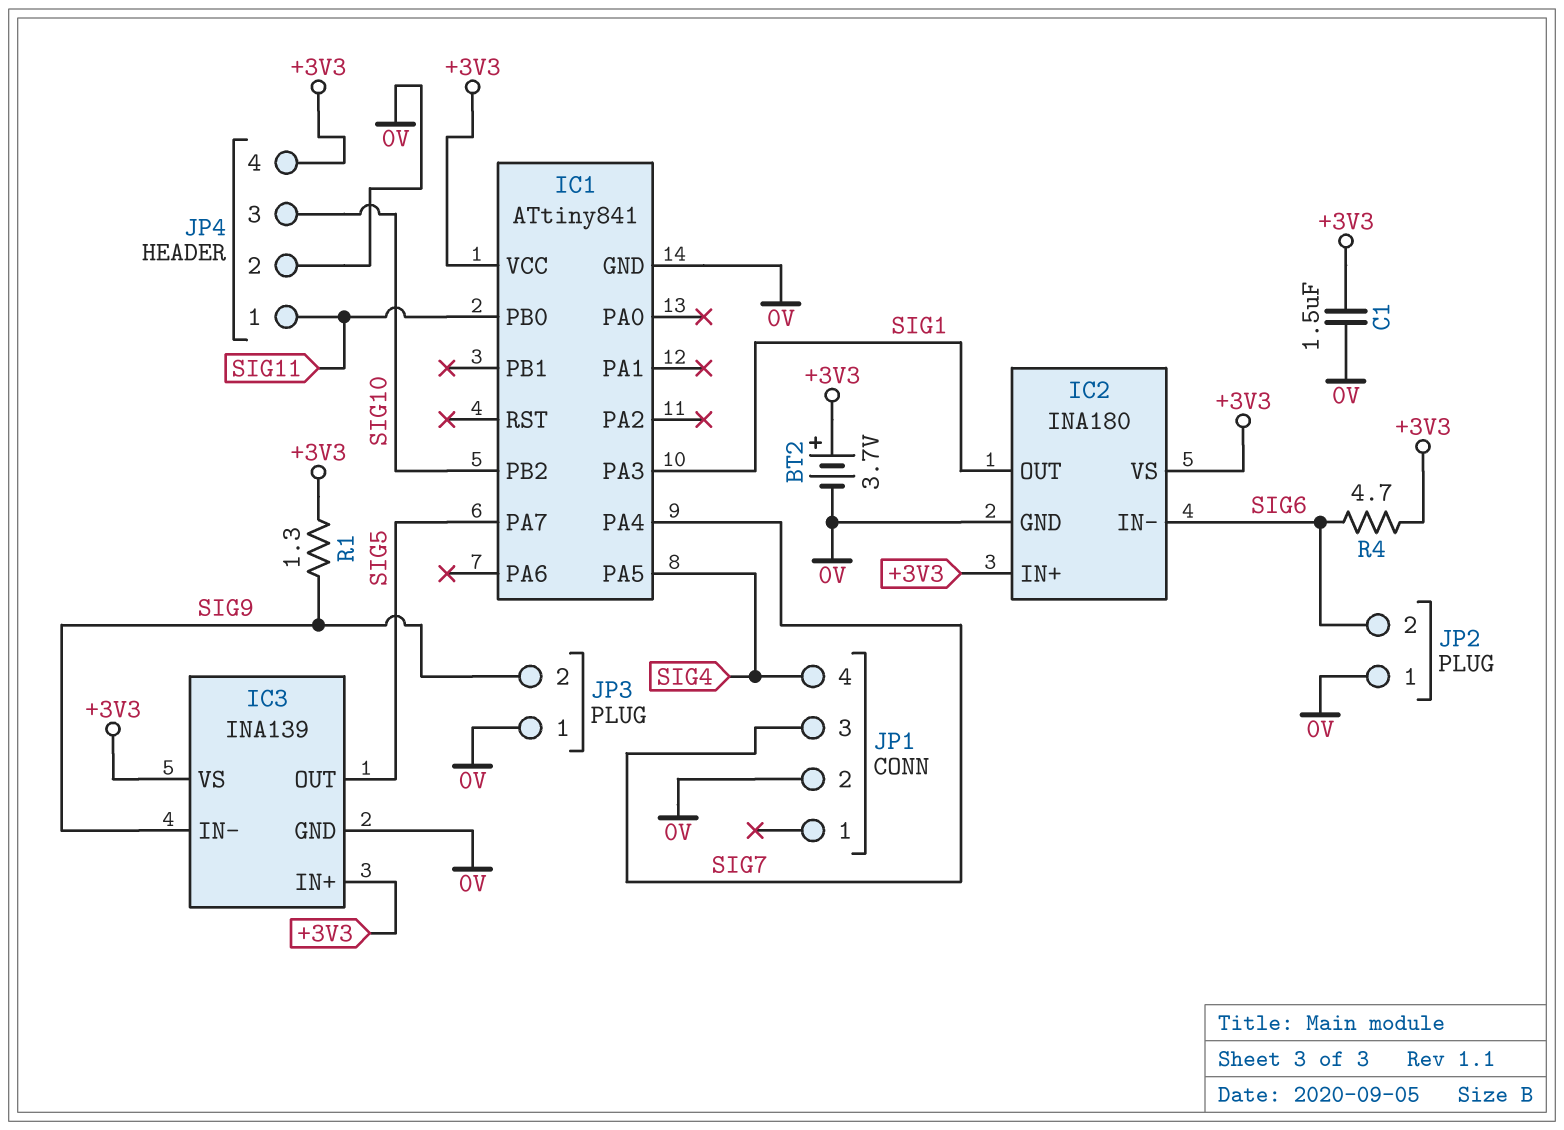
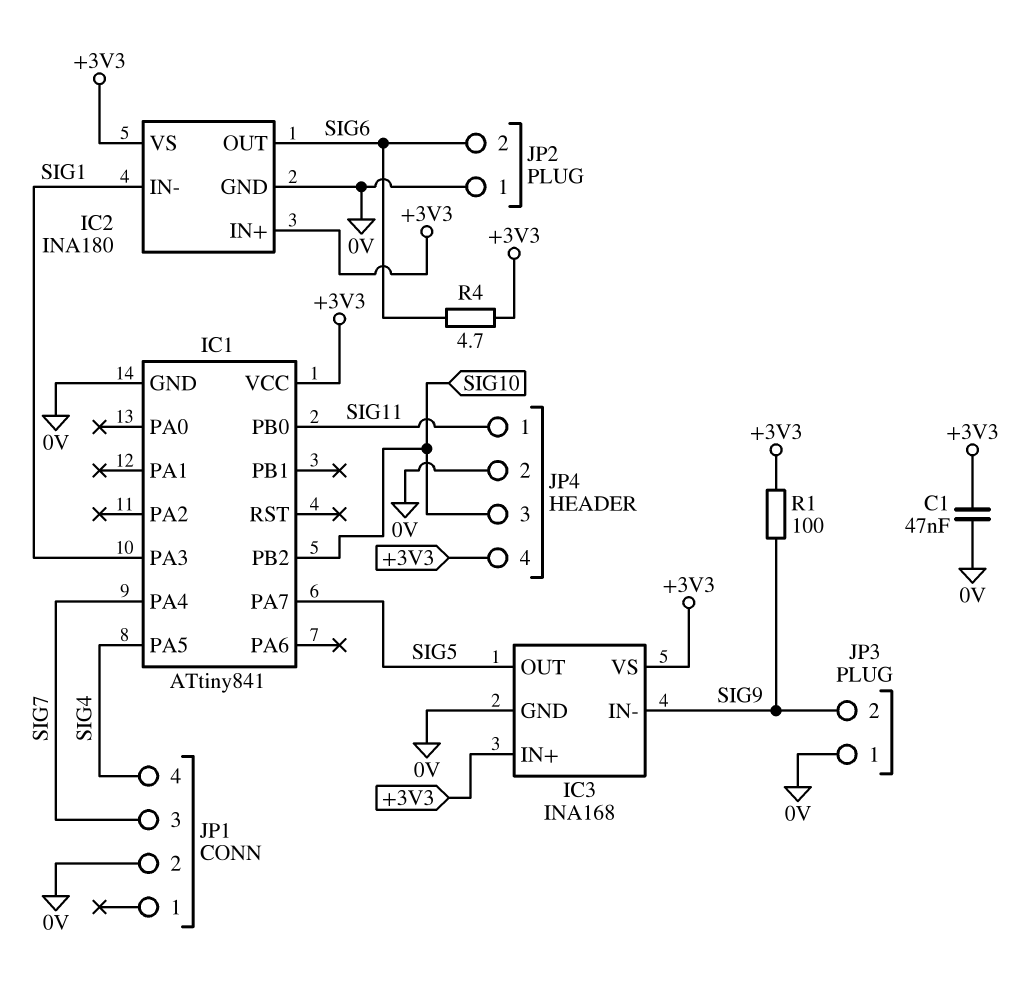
BT2: 3.7V (plus +3V3, minus 0V) -> none
C1: 1.5uF (+3V3, 0V) -> 47nF (+3V3, 0V)
IC2 pin IN-: SIG6 -> SIG1
IC2 pin OUT: SIG1 -> SIG6
IC3: INA139 -> INA168
R1: 1.3 (+3V3, SIG9) -> 100 (+3V3, SIG9)

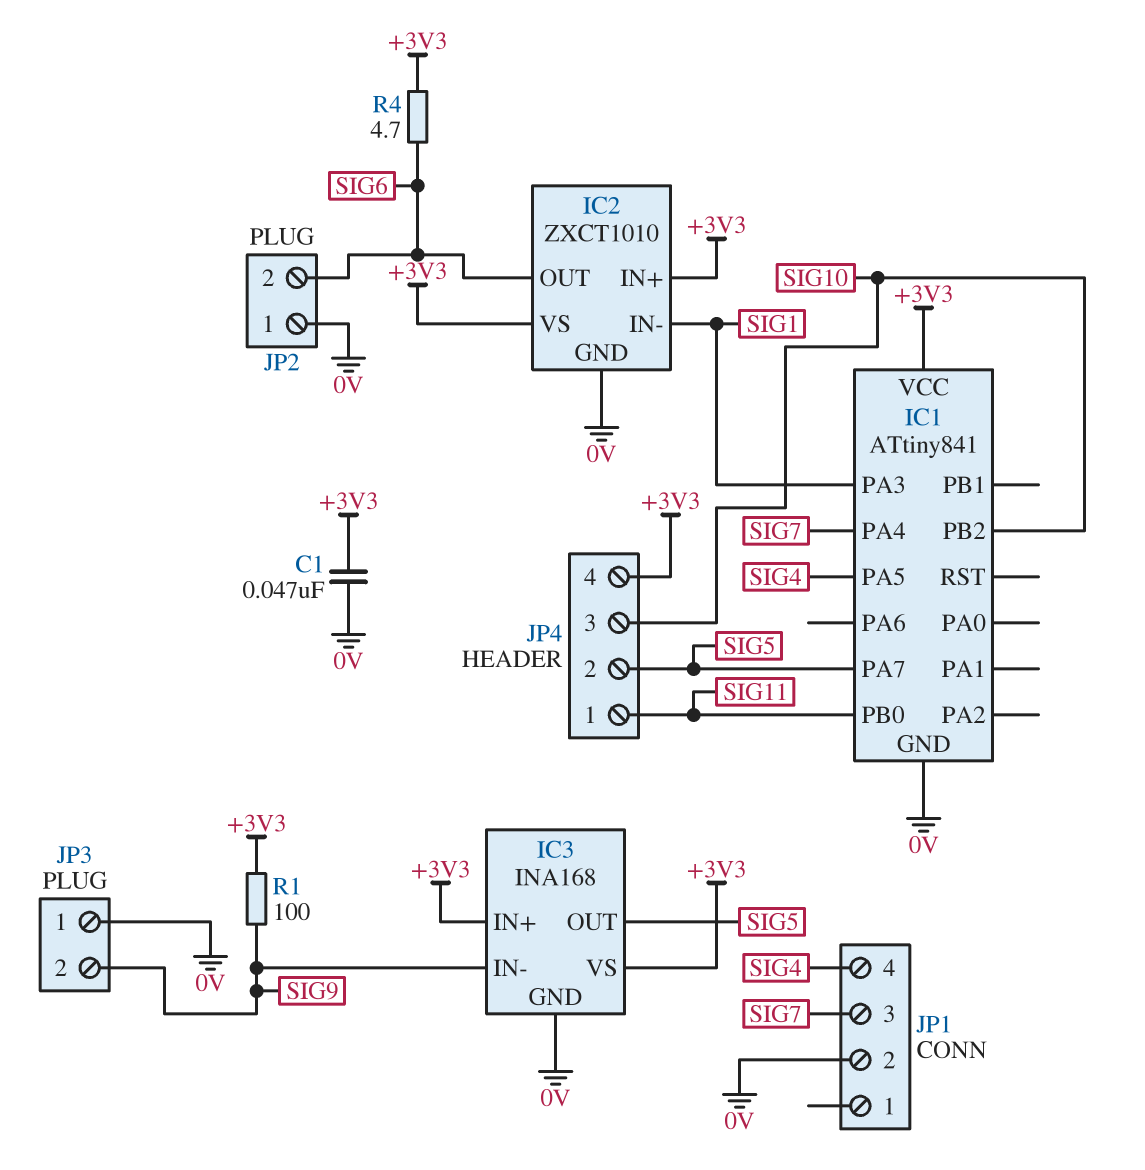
IC2: INA180 -> ZXCT1010
JP4 pin 2: 0V -> SIG5

